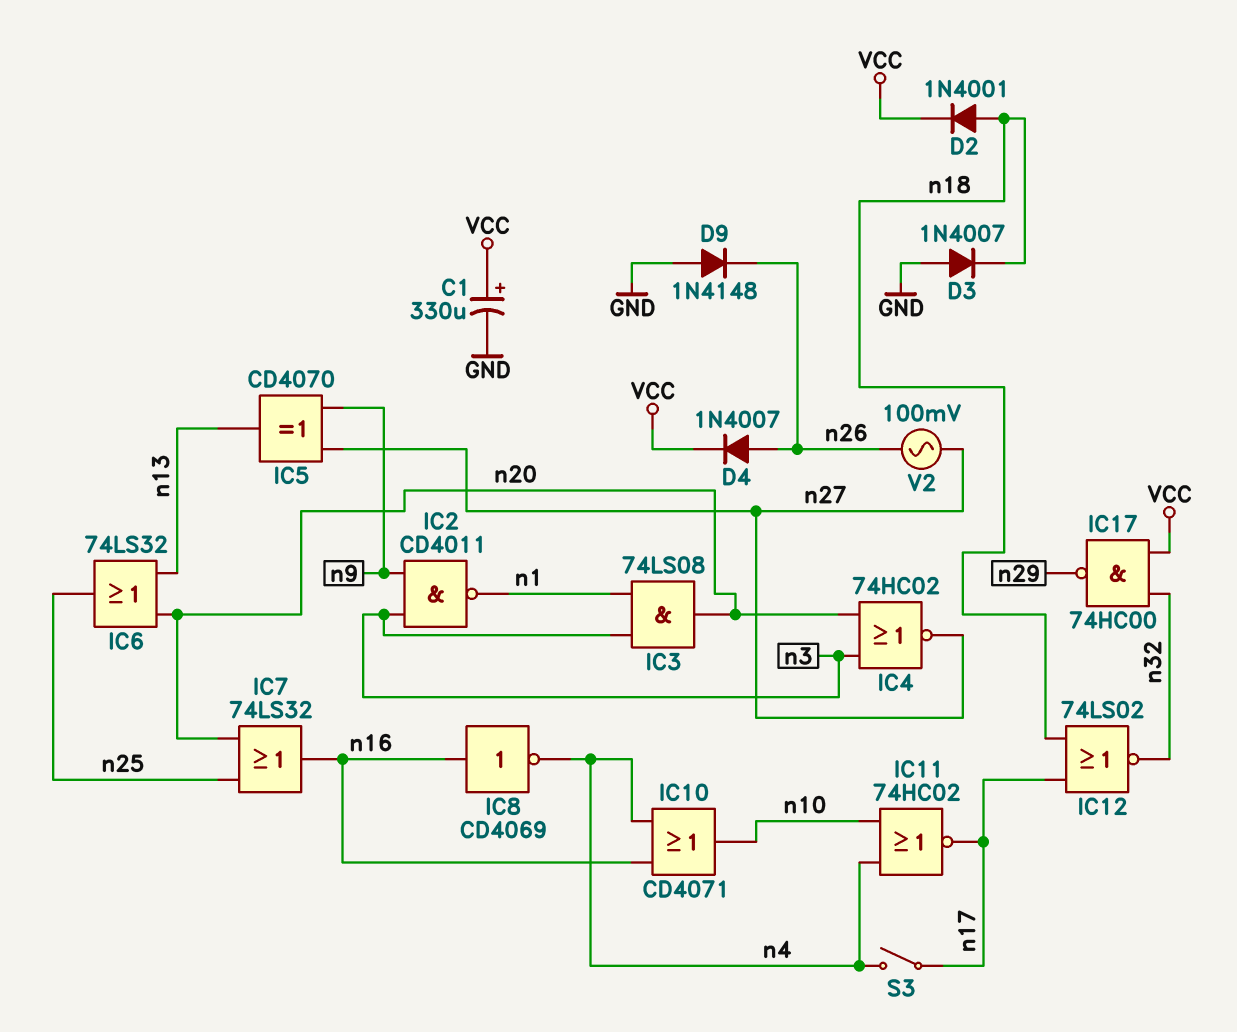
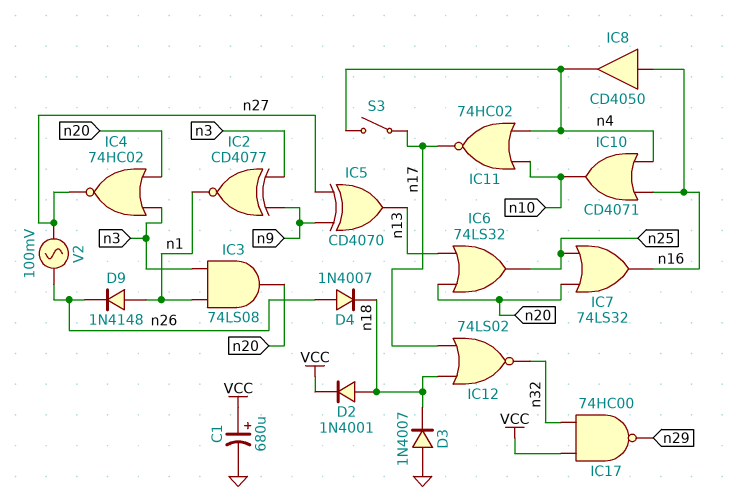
C1: 330uF (plus VCC, minus GND) -> 680uF (plus VCC, minus GND)
D4: diode 1N4007 (A n26, K VCC) -> diode 1N4007 (A n26, K n18)
D9: diode 1N4148 (A GND, K n26) -> diode 1N4148 (A n1, K n26)
IC2: NAND CD4011 (in n3, in n9, out n1) -> XNOR CD4077 (in n3, in n9, out n1)
IC8: NOT CD4069 (in n16, out n4) -> buffer CD4050 (in n16, out n4)

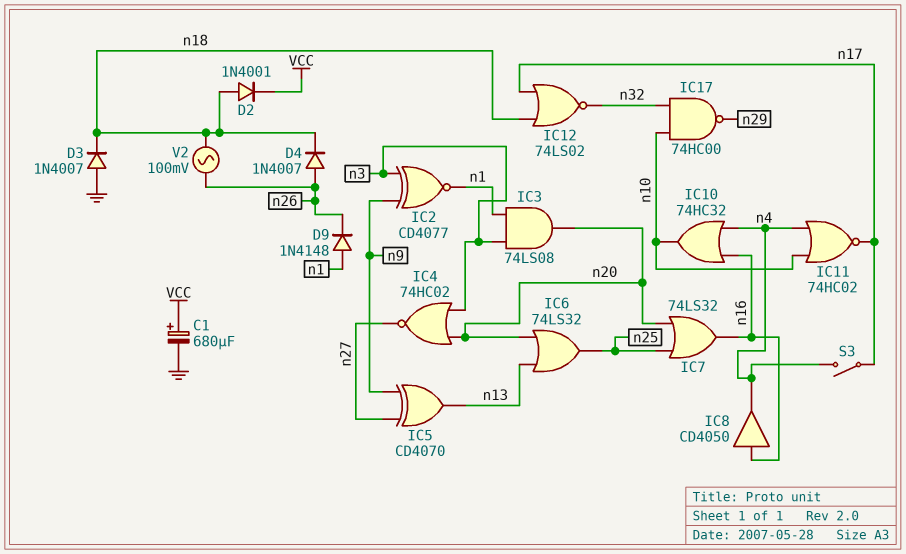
IC10: OR CD4071 (in n4, in n16, out n10) -> OR 74HC32 (in n4, in n16, out n10)
IC17: NAND 74HC00 (in VCC, in n32, out n29) -> NAND 74HC00 (in n10, in n32, out n29)
V2: AC 100mV (n26, n27) -> AC 100mV (n18, n26)

